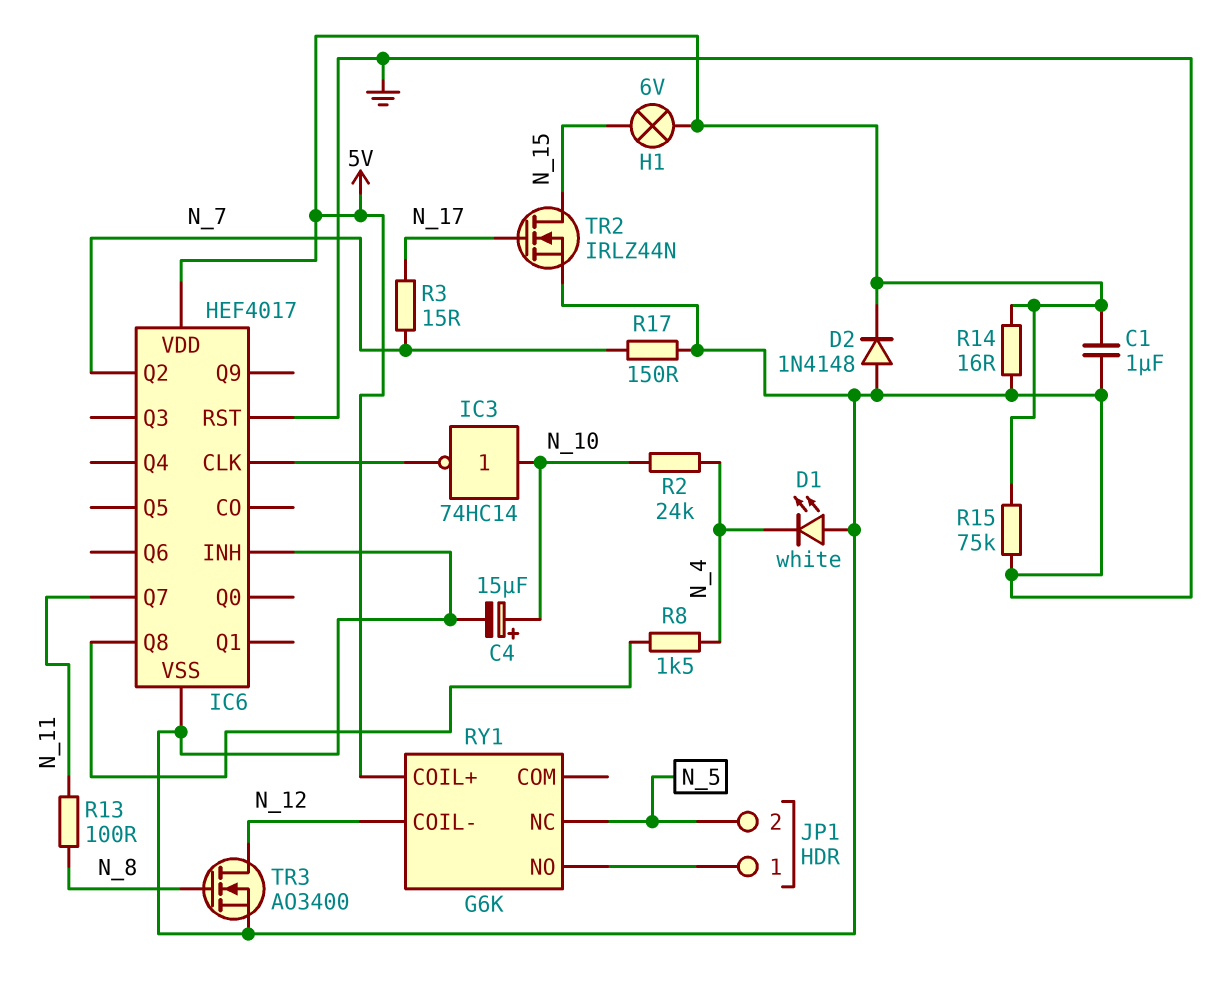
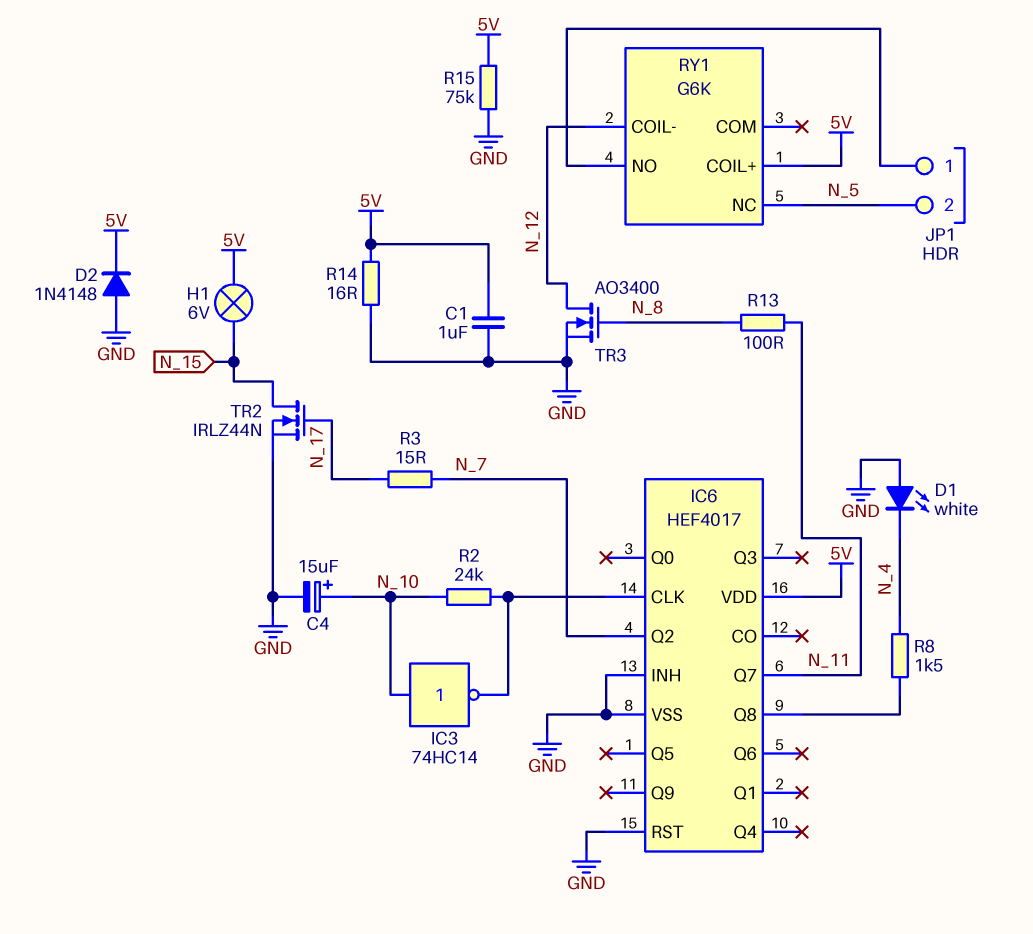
R2: 24k (N_4, N_10) -> 24k (IC6/CLK, N_10)
R17: 150 (GND, N_7) -> none

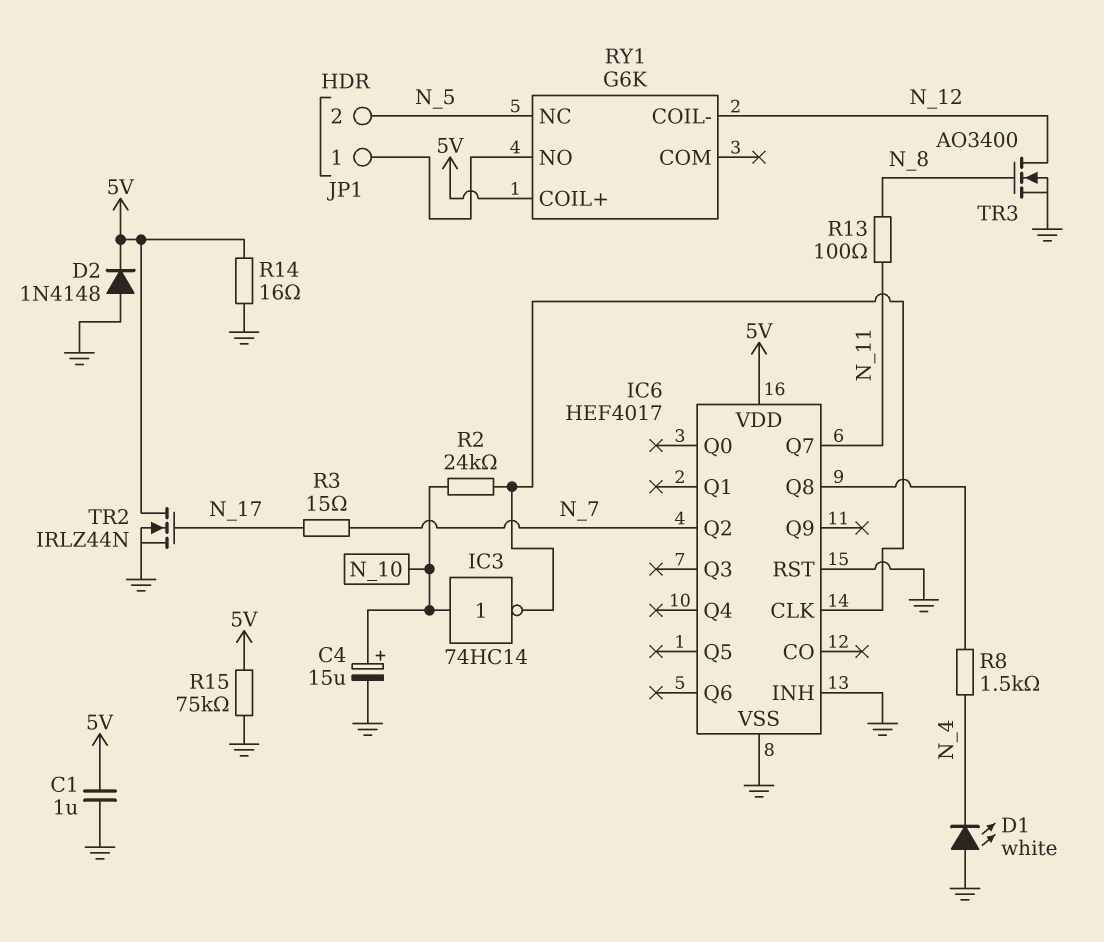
H1: lamp 6V (5V, N_15) -> none
TR2: NMOS IRLZ44N (G N_17, D N_15, S GND) -> NMOS IRLZ44N (G N_17, D 5V, S GND)

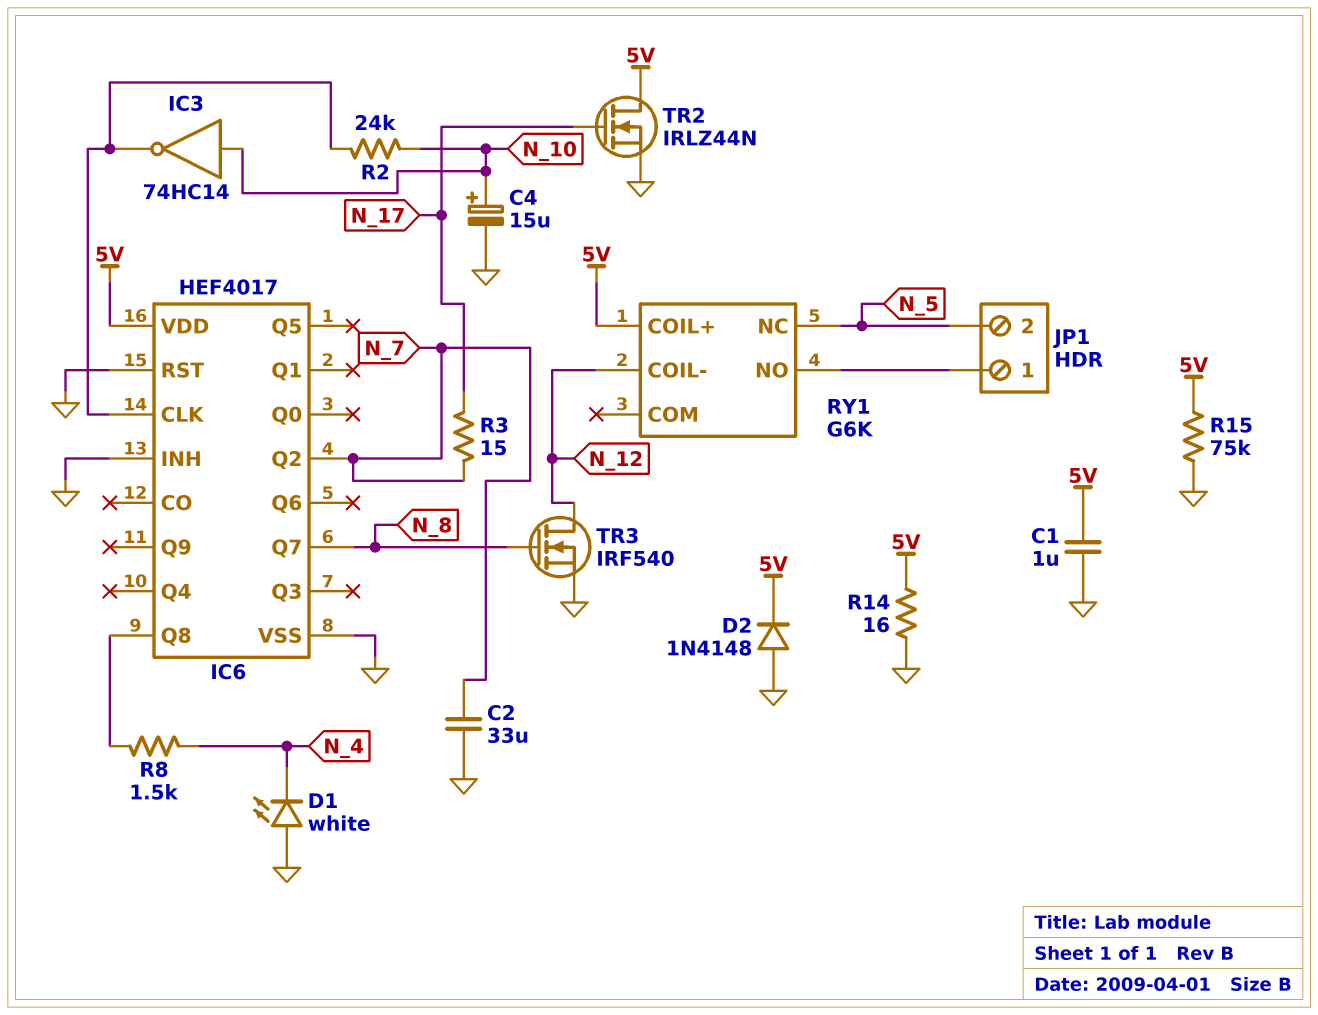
C2: none -> 33uF (GND, N_7)
IC6 pin Q7: N_11 -> N_8
R13: 100 (N_8, N_11) -> none
TR3: NMOS AO3400 (G N_8, D N_12, S GND) -> NMOS IRF540 (G N_8, D N_12, S GND)

